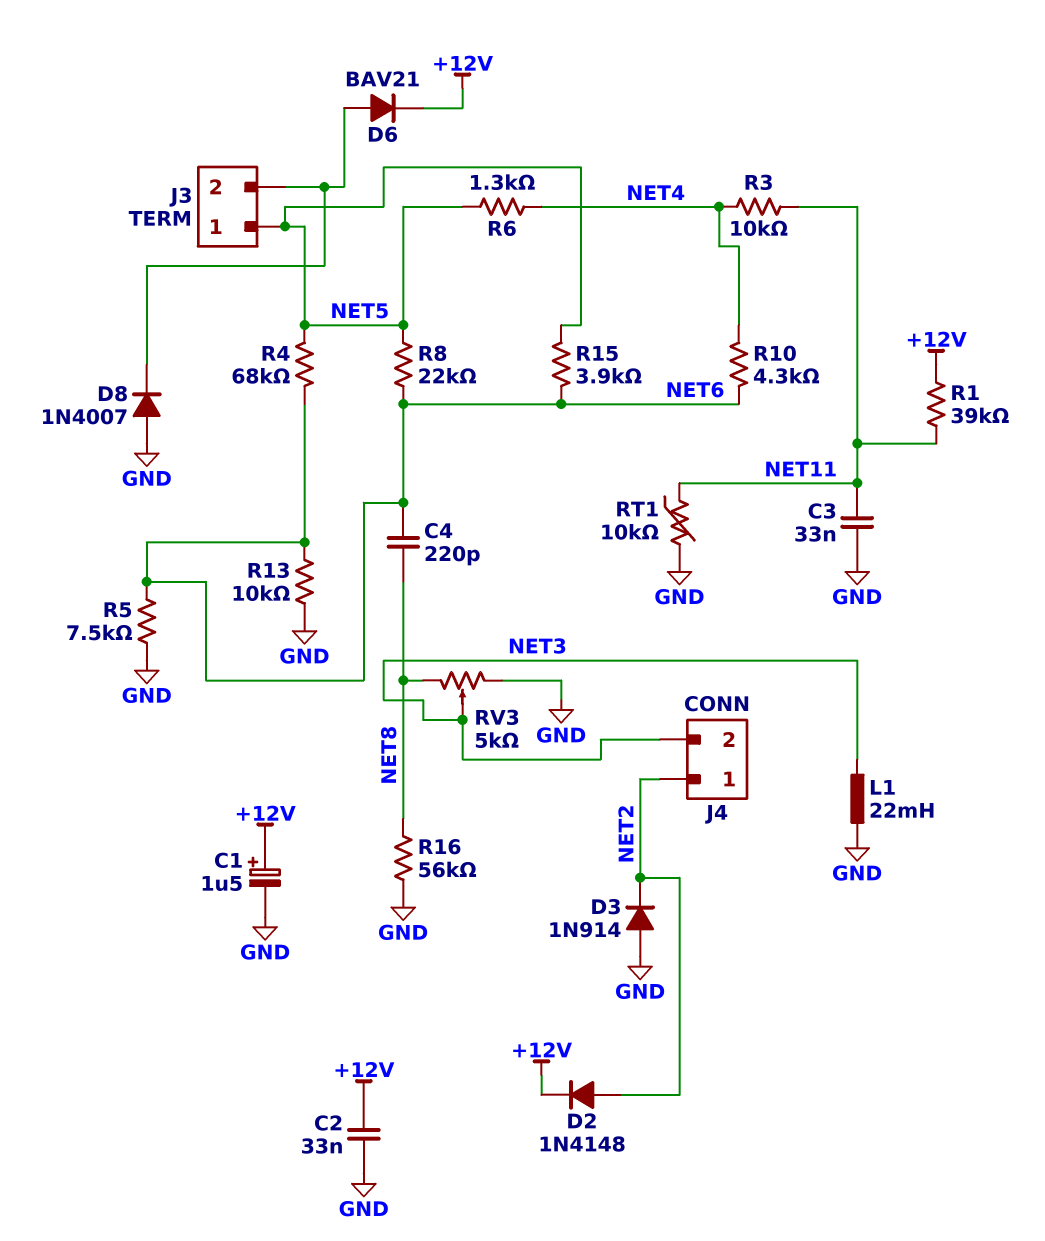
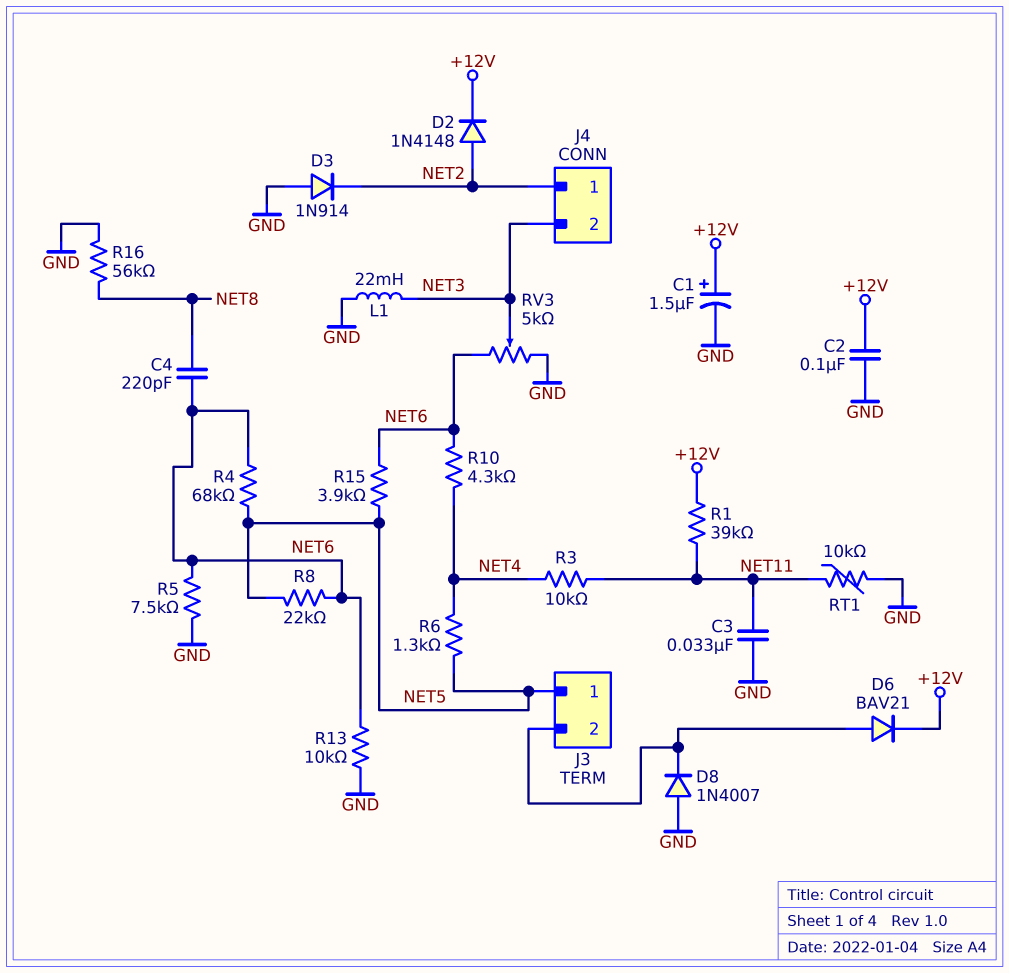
C2: 33nF (+12V, GND) -> 100nF (+12V, GND)
RV3: 5k (GND, NET8, wiper NET3) -> 5k (GND, NET6, wiper NET3)

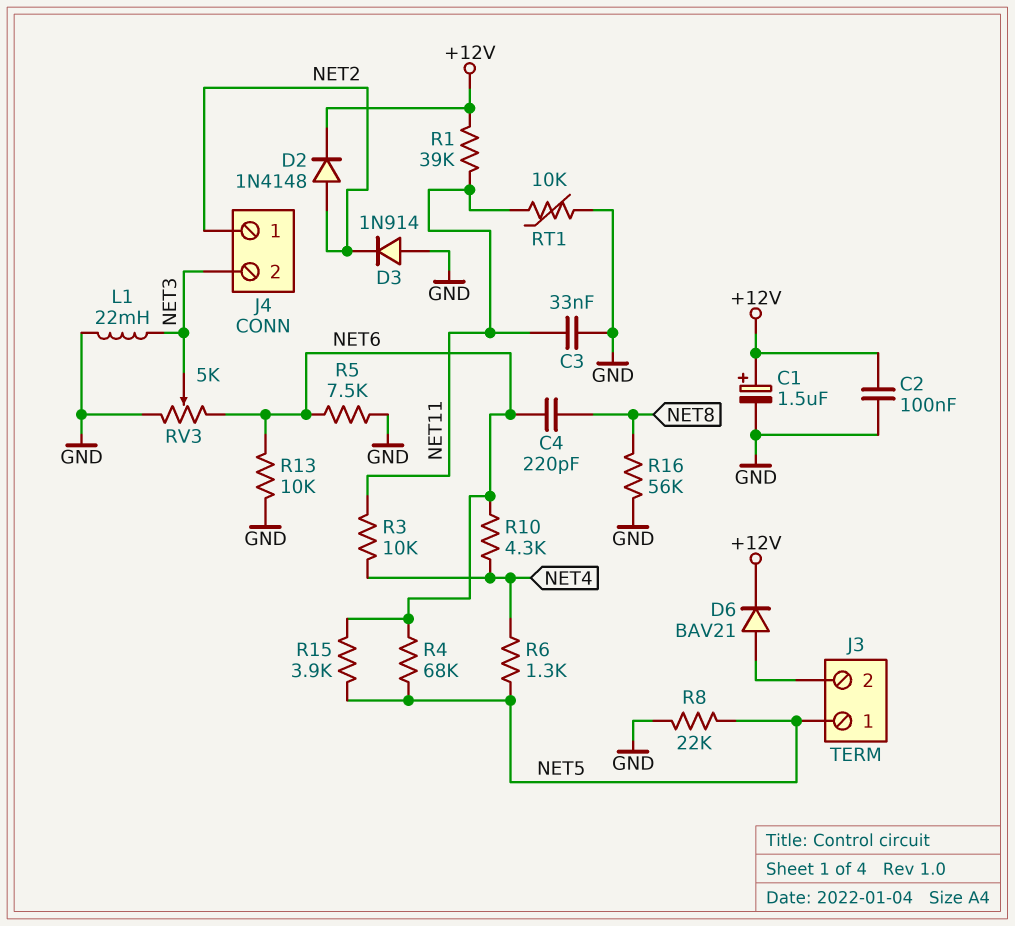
D8: diode 1N4007 (A GND, K J3/2) -> none
R8: 22k (NET5, NET6) -> 22k (GND, NET5)

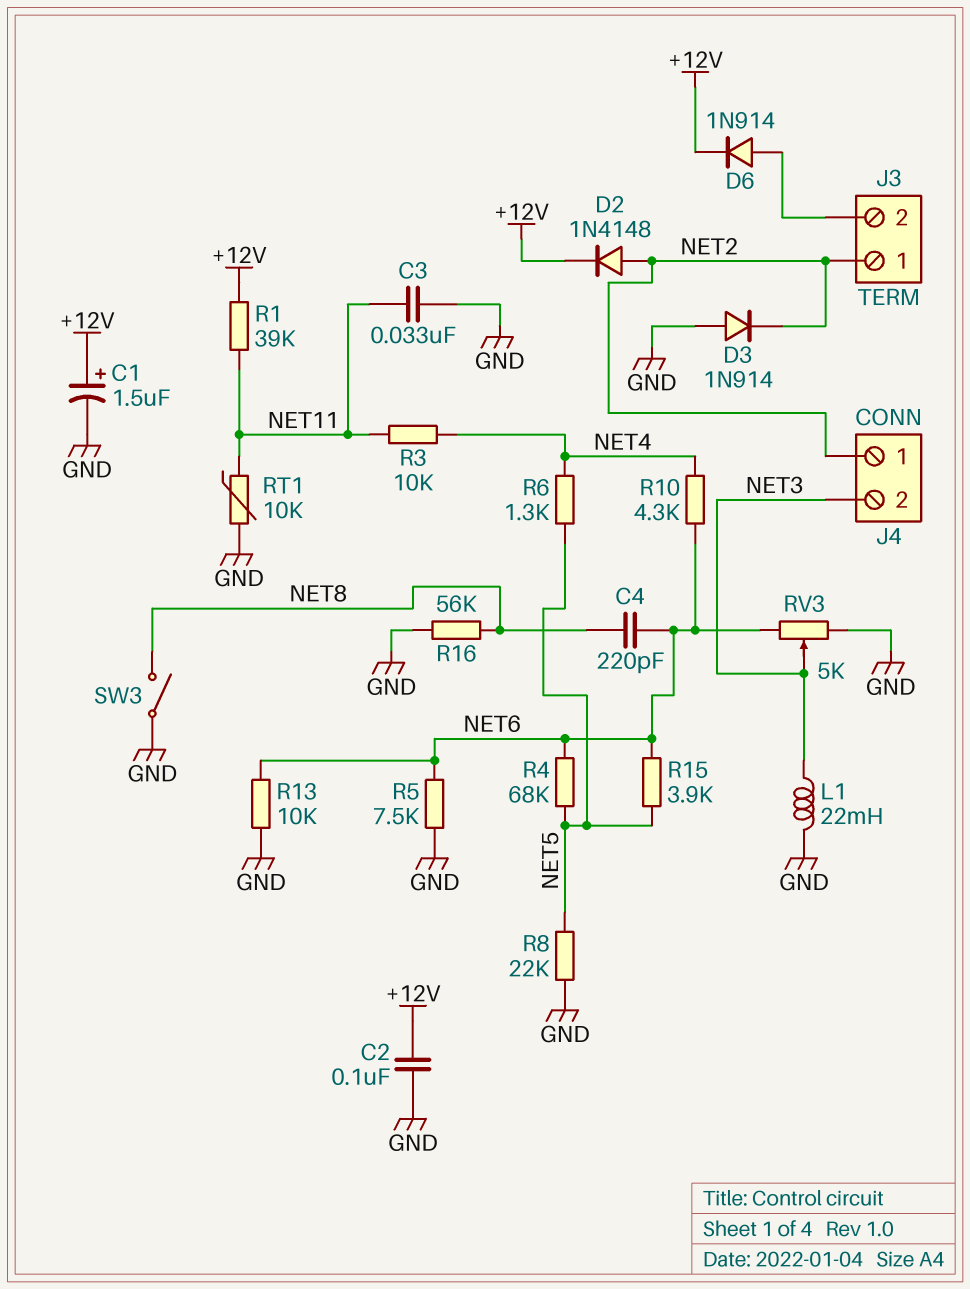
D6: diode BAV21 (A J3/2, K +12V) -> diode 1N914 (A J3/2, K +12V)
J3 pin 1: NET5 -> NET2
SW3: none -> switch (GND, NET8)

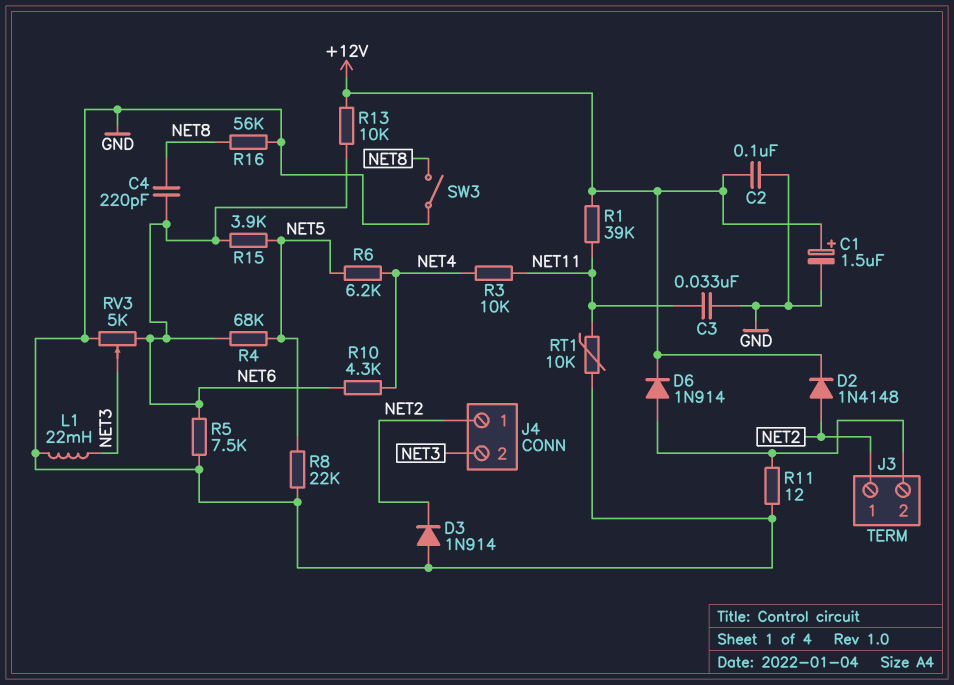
R6: 1.3k (NET4, NET5) -> 6.2k (NET4, NET5)
R11: none -> 12 (GND, J3/2)
R13: 10k (GND, NET6) -> 10k (+12V, NET6)

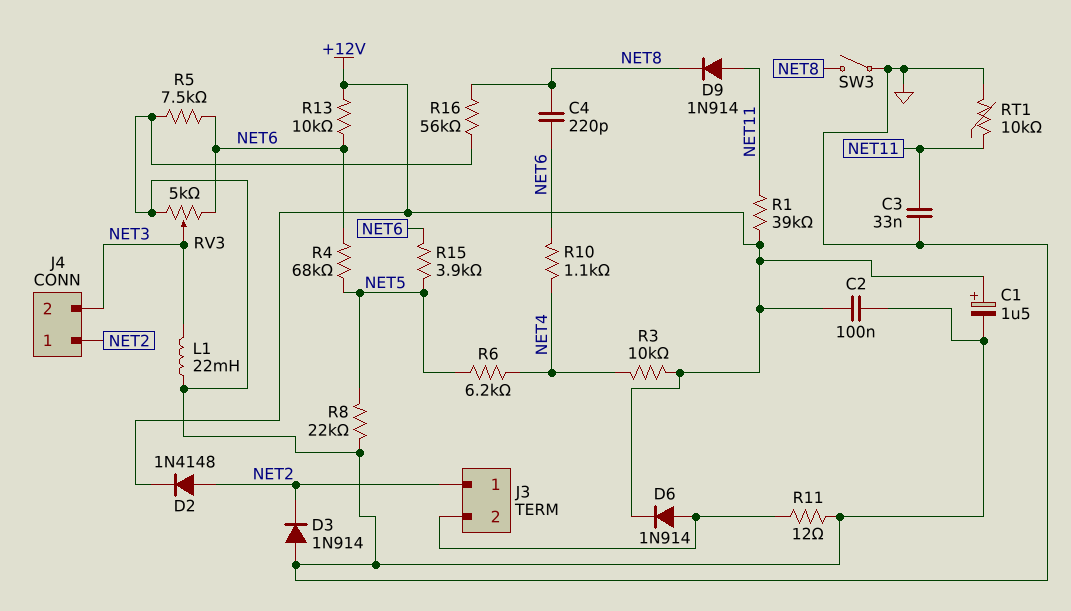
D9: none -> diode 1N914 (A NET11, K NET8)
R3: 10k (NET4, NET11) -> 10k (+12V, NET4)
R10: 4.3k (NET4, NET6) -> 1.1k (NET4, NET6)

